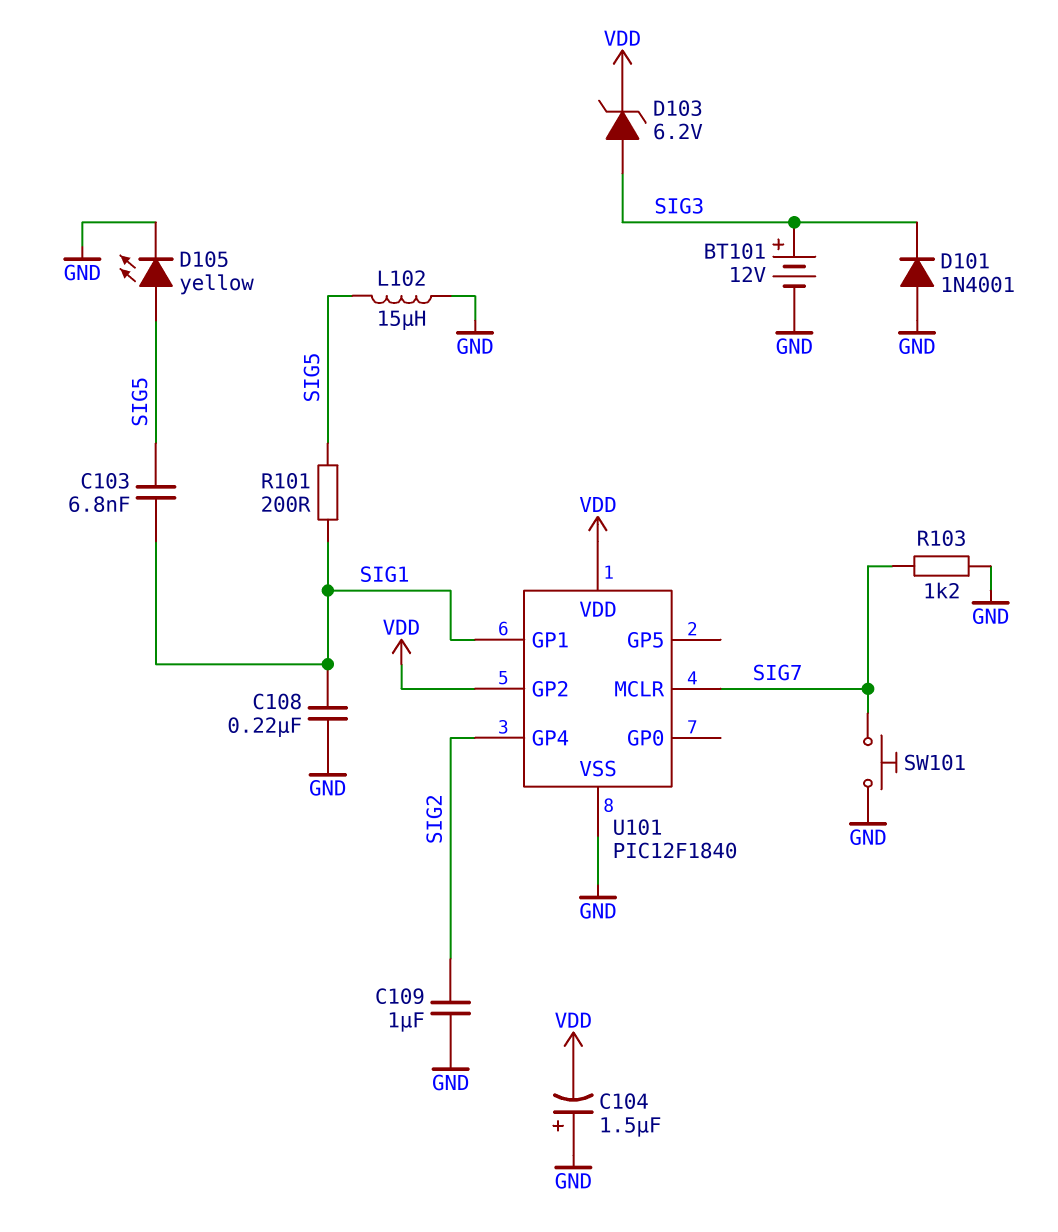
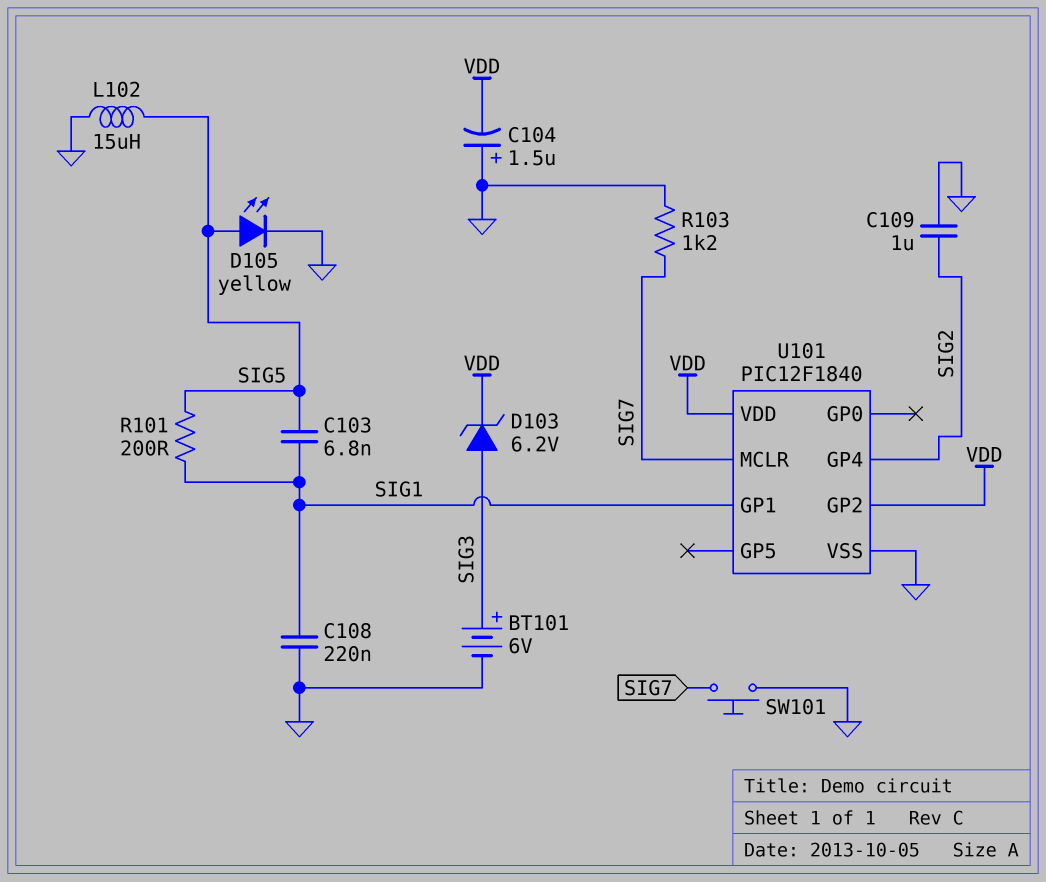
BT101: 12V (plus SIG3, minus GND) -> 6V (plus SIG3, minus GND)
D101: diode 1N4001 (A GND, K SIG3) -> none

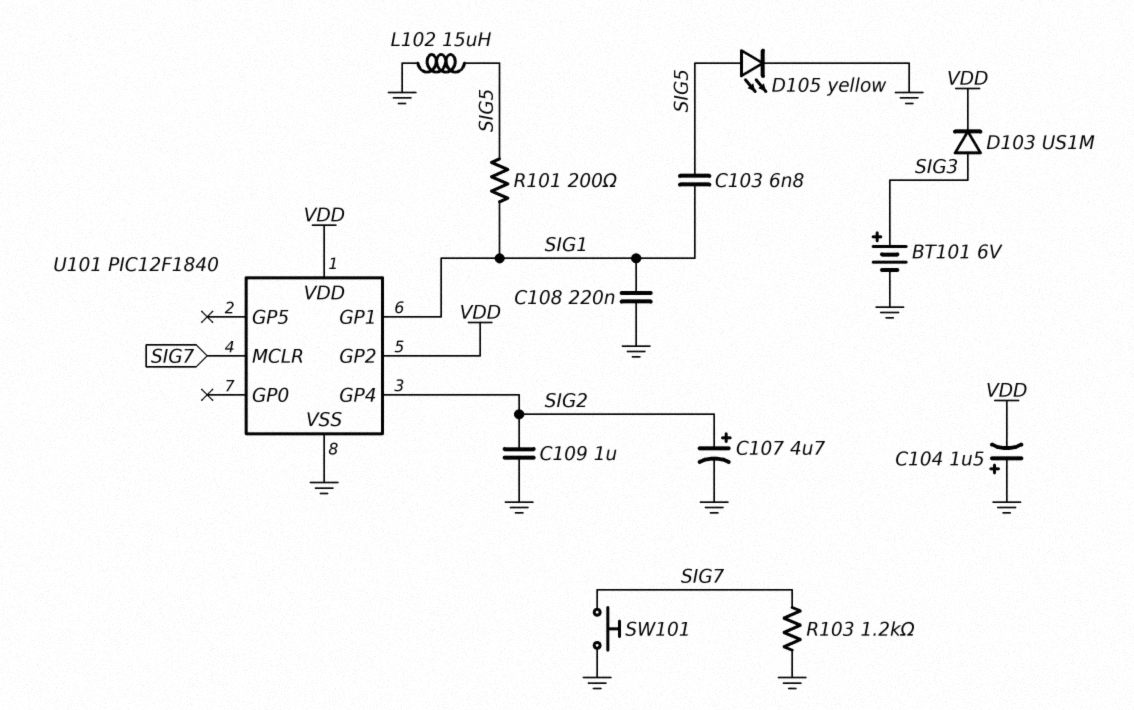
C107: none -> 4.7uF (plus SIG2, minus GND)
D103: zener 6.2V (A SIG3, K VDD) -> diode US1M (A SIG3, K VDD)

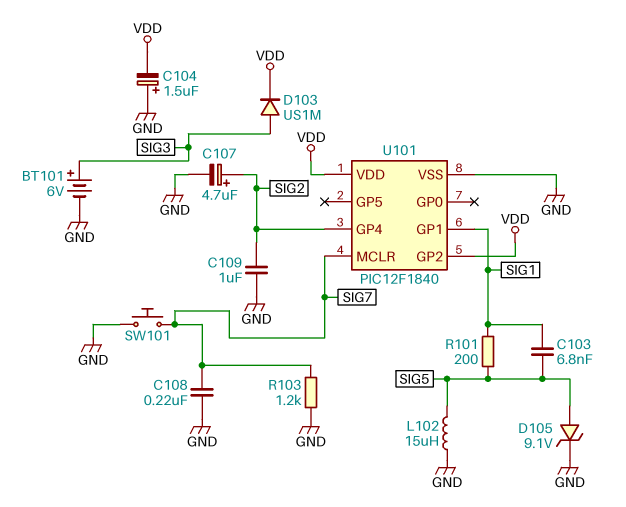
C108: 220nF (GND, SIG1) -> 220nF (GND, SIG7)
D105: LED yellow (A SIG5, K GND) -> zener 9.1V (A SIG5, K GND)

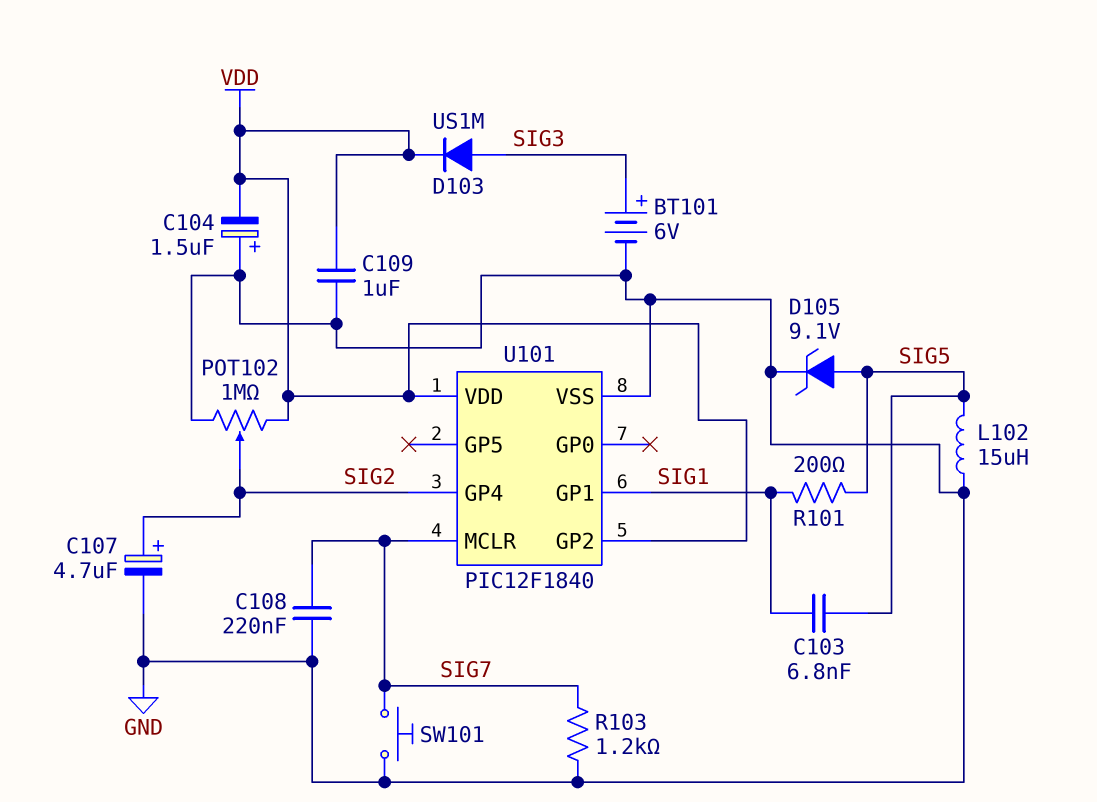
C109: 1uF (GND, SIG2) -> 1uF (GND, VDD)
POT102: none -> 1M (GND, VDD, wiper SIG2)

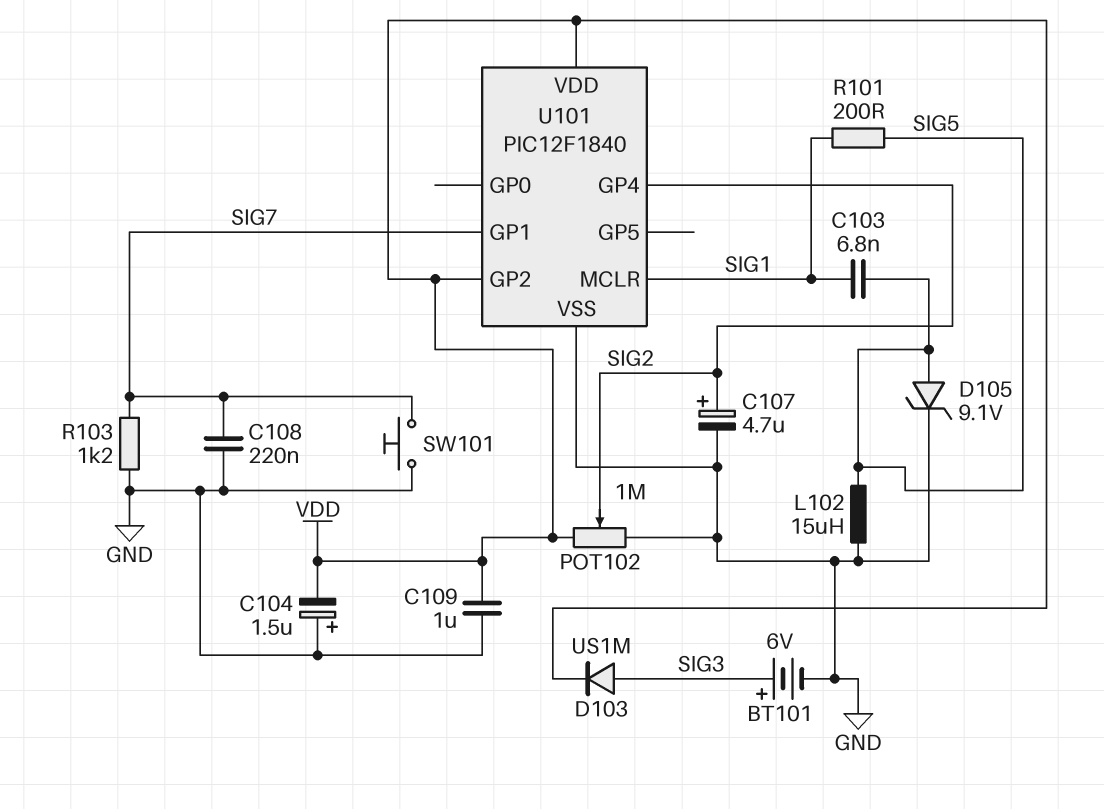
U101 pin GP1: SIG1 -> SIG7
U101 pin MCLR: SIG7 -> SIG1

